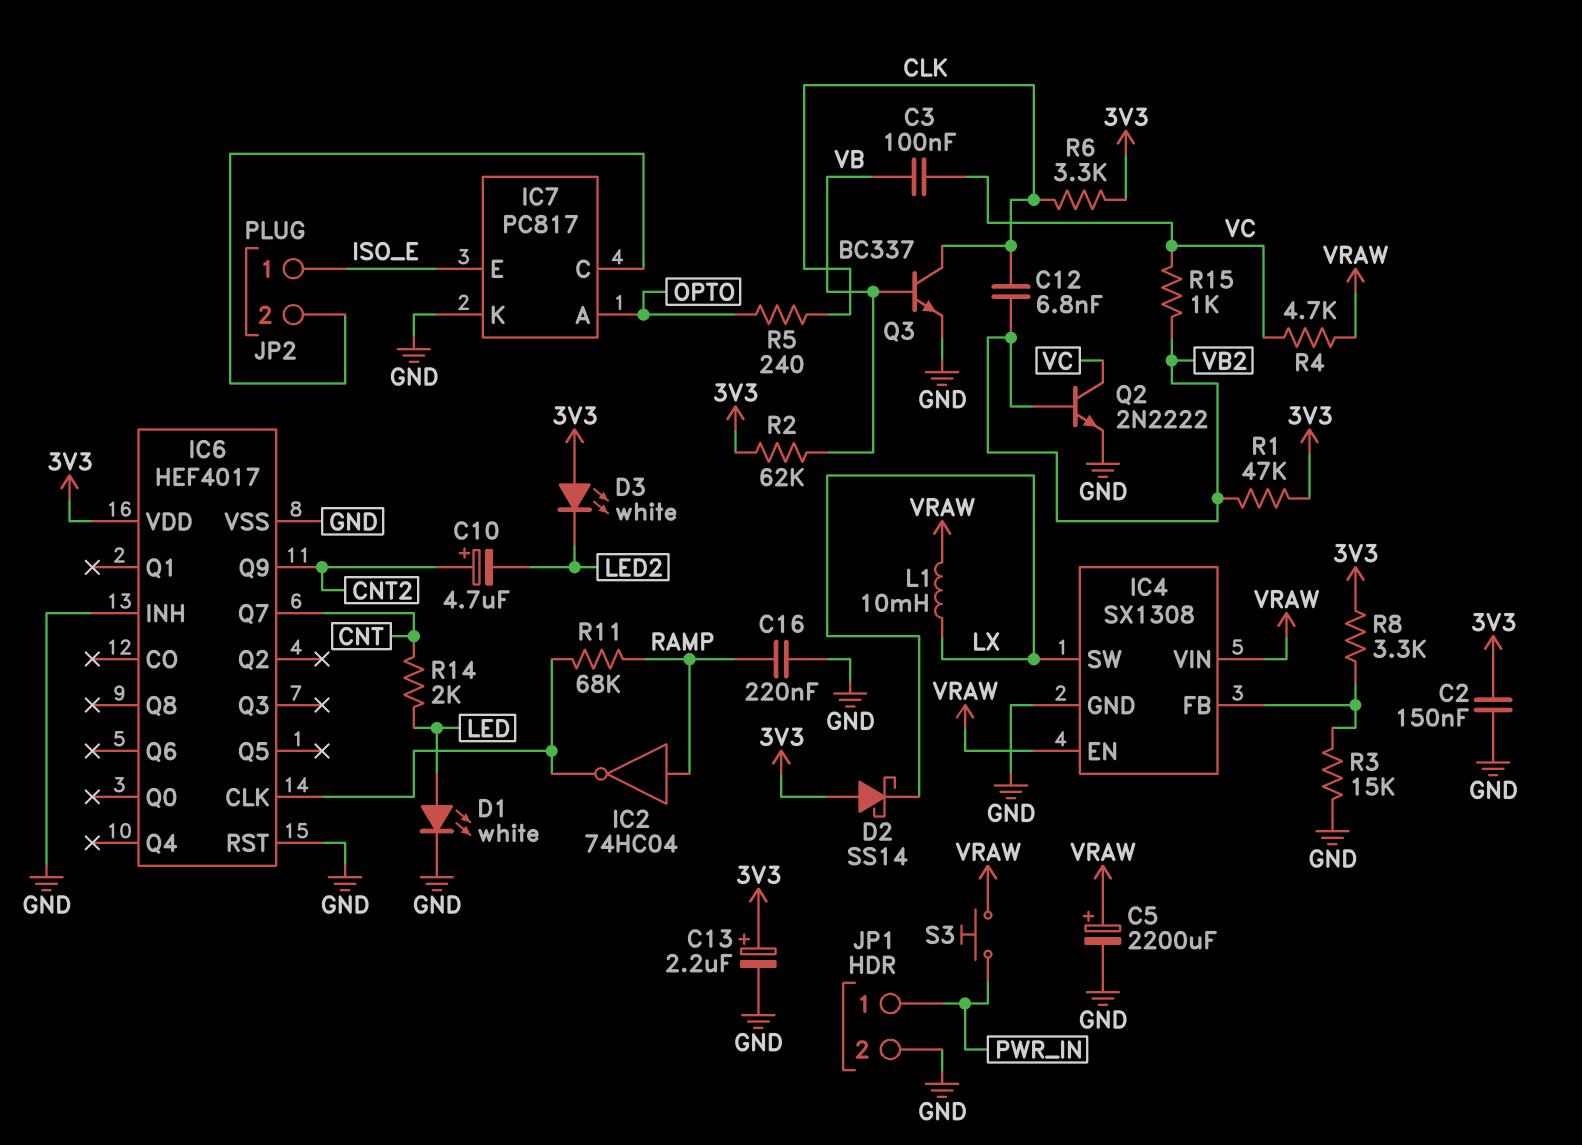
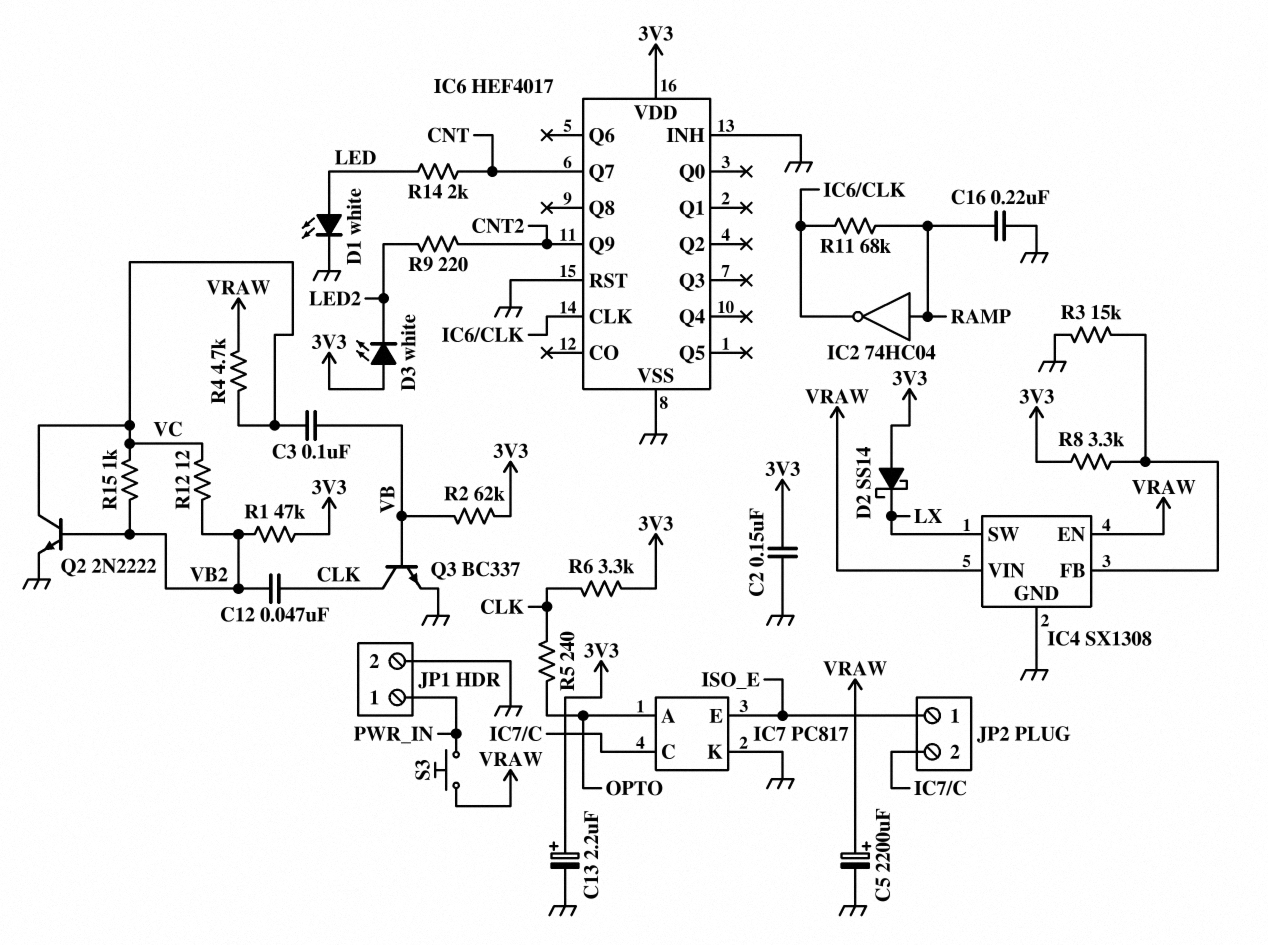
C10: 4.7uF (plus CNT2, minus LED2) -> none
C12: 6.8nF (CLK, VB2) -> 47nF (CLK, VB2)
L1: 10mH (LX, VRAW) -> none
R9: none -> 220 (CNT2, LED2)
R12: none -> 12 (VB2, VC)

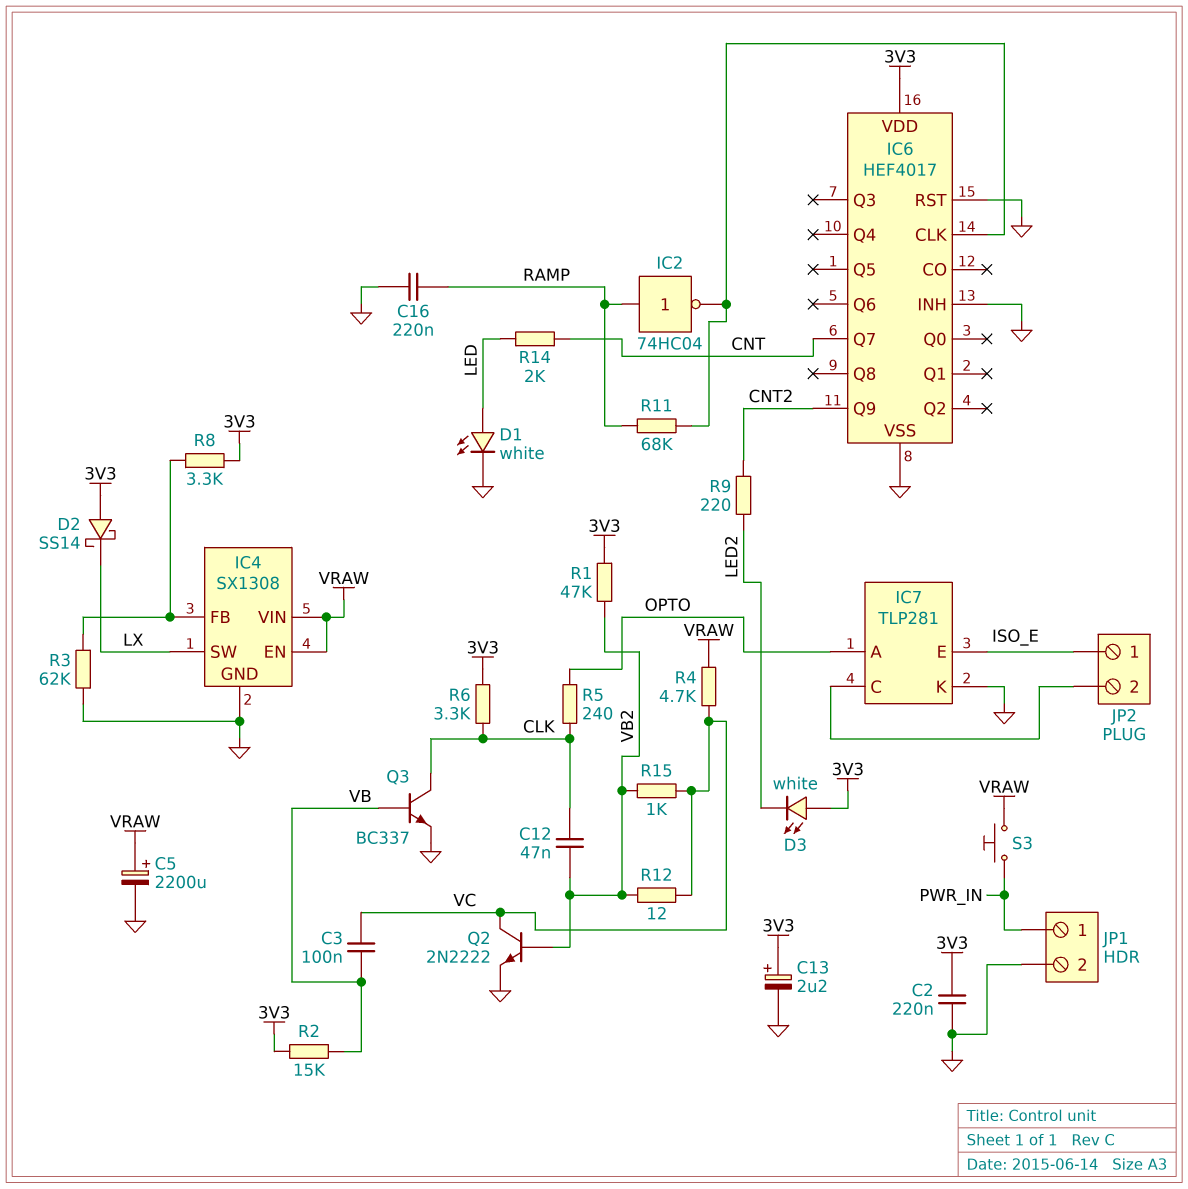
C2: 150nF (3V3, GND) -> 220nF (3V3, GND)
IC7: PC817 -> TLP281
R2: 62k (3V3, VB) -> 15k (3V3, VB)
R3: 15k (GND, IC4/FB) -> 62k (GND, IC4/FB)

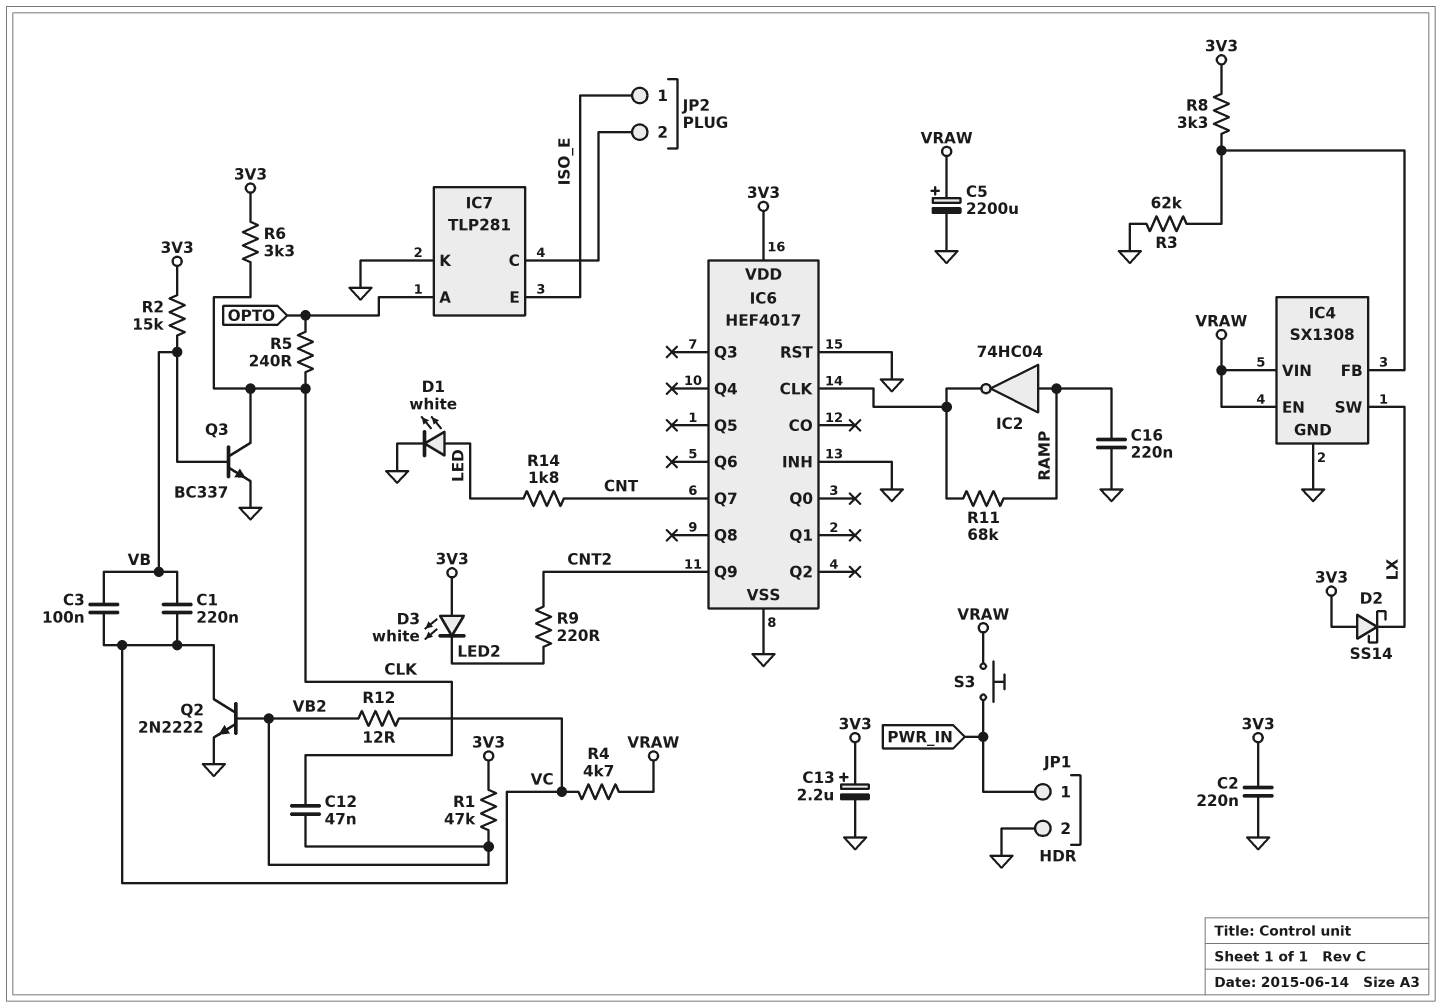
C1: none -> 220nF (VB, VC)
R14: 2k (CNT, LED) -> 1.8k (CNT, LED)
R15: 1k (VB2, VC) -> none

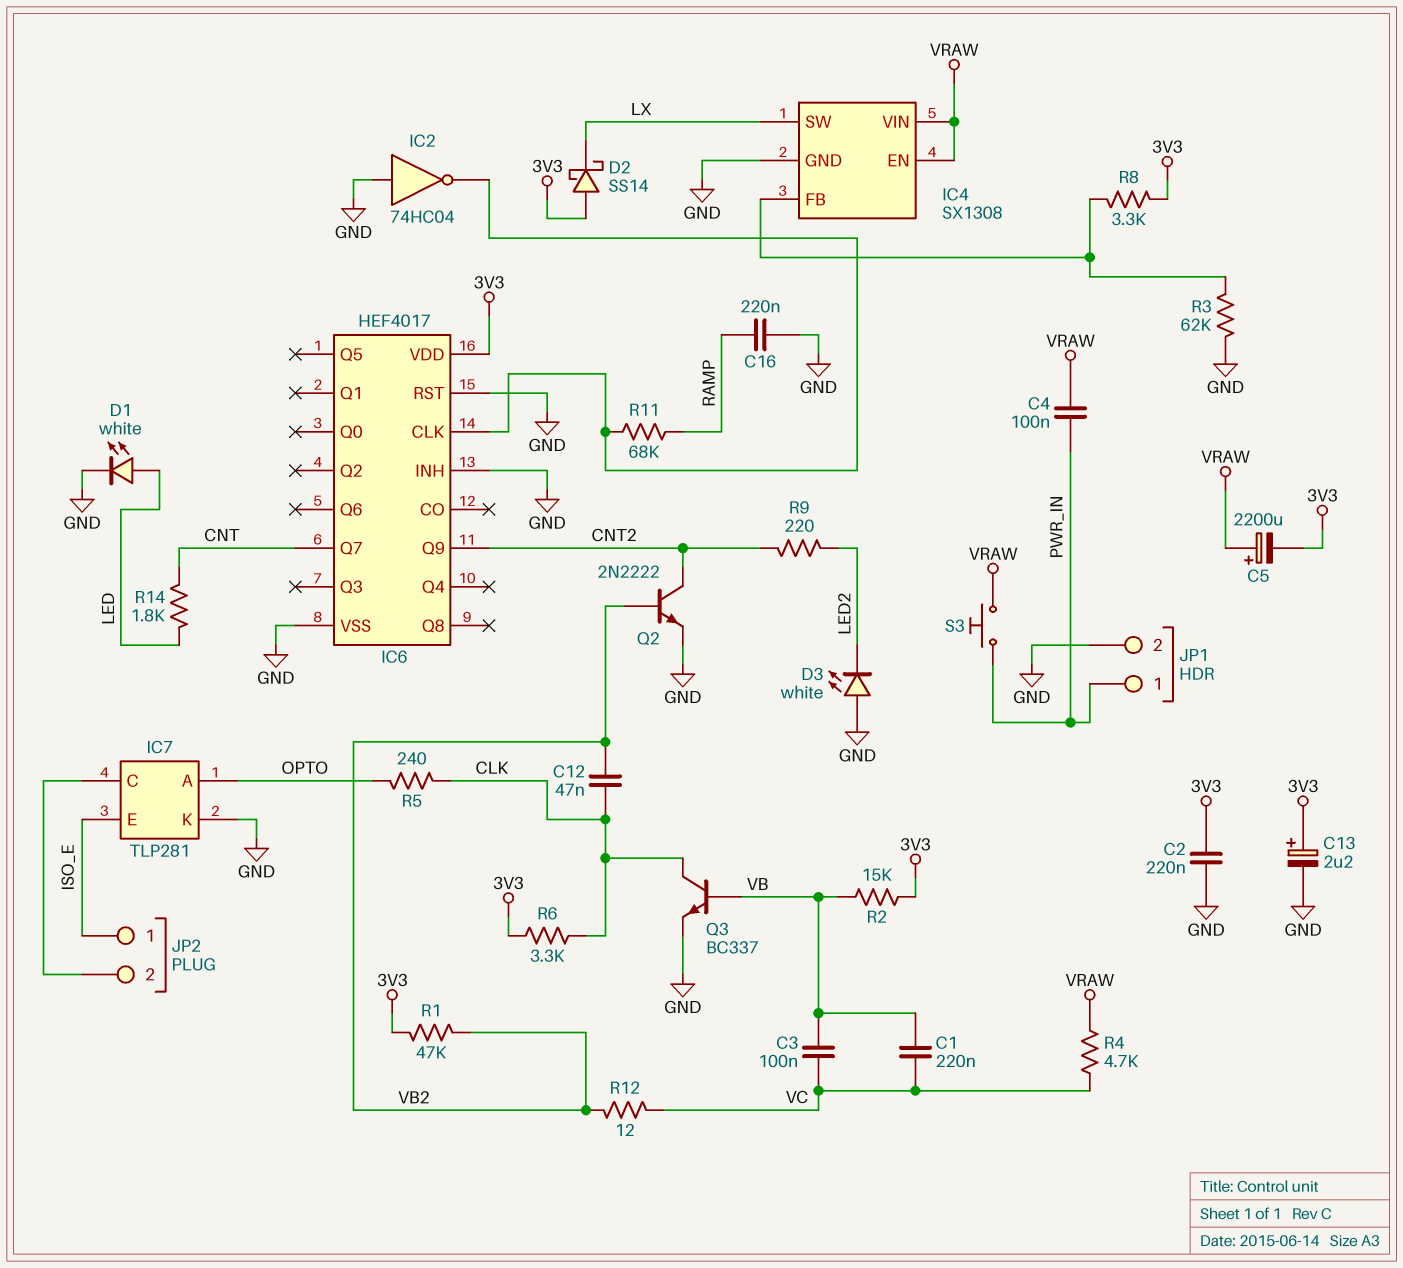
C4: none -> 100nF (PWR_IN, VRAW)
C5: 2200uF (plus VRAW, minus GND) -> 2200uF (plus VRAW, minus 3V3)
D3: LED white (A 3V3, K LED2) -> LED white (A GND, K LED2)
IC2: NOT 74HC04 (in RAMP, out IC6/CLK) -> NOT 74HC04 (in GND, out IC6/CLK)
Q2: NPN 2N2222 (B VB2, C VC, E GND) -> NPN 2N2222 (B VB2, C CNT2, E GND)

